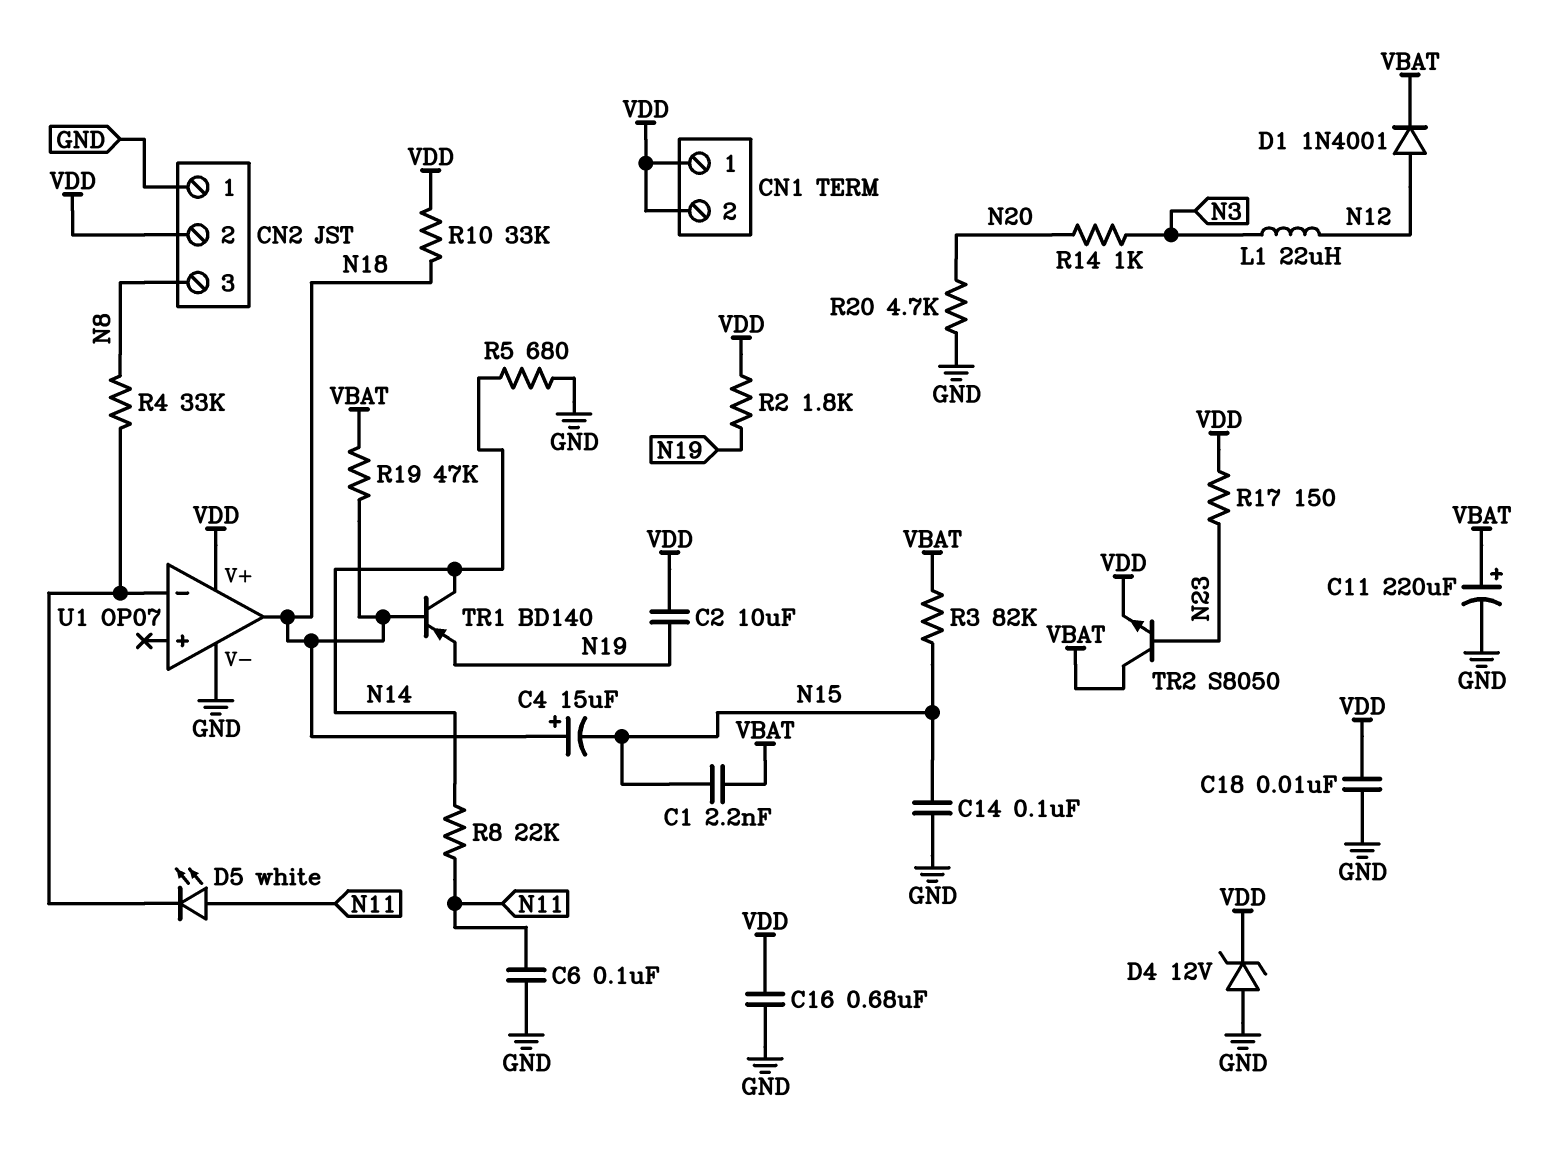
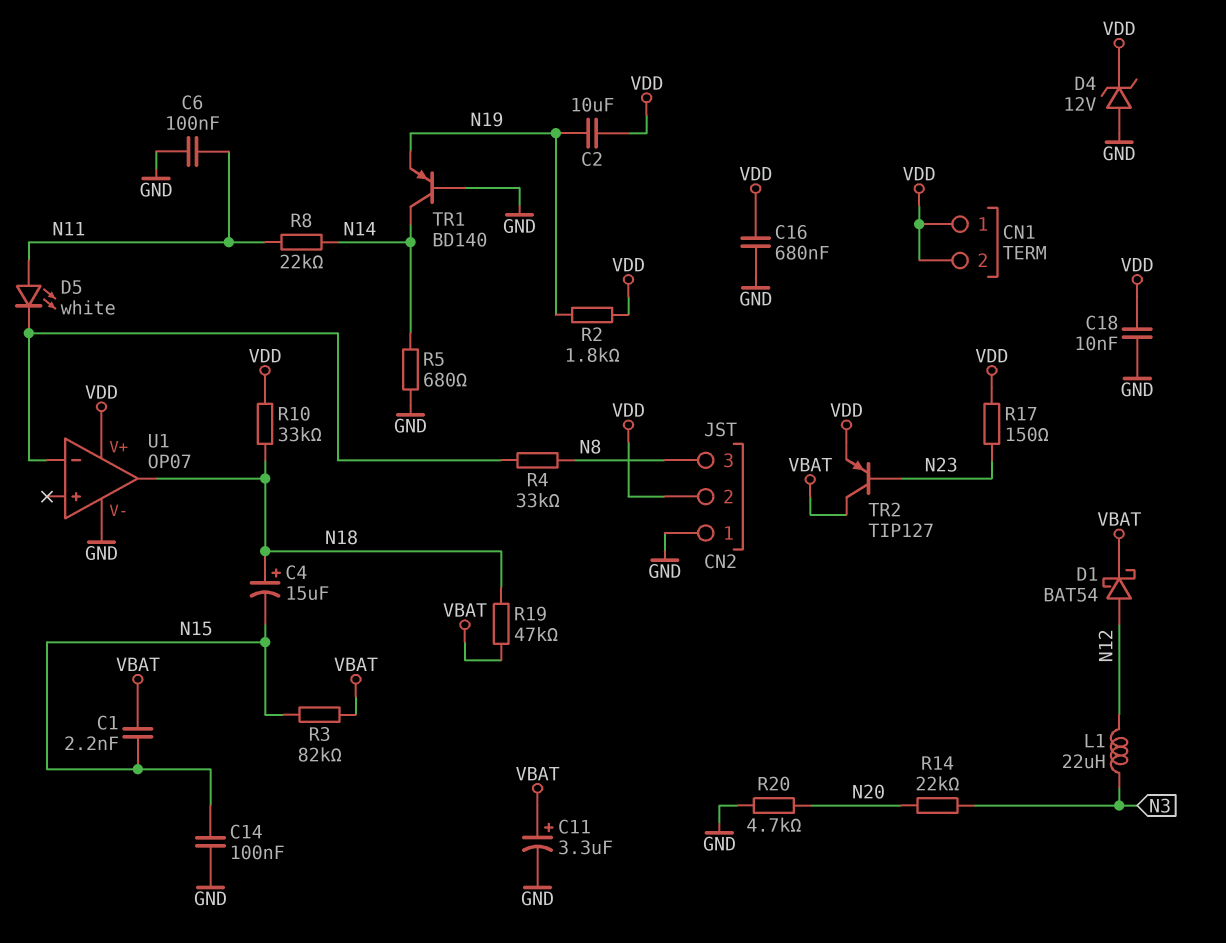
C11: 220uF (plus VBAT, minus GND) -> 3.3uF (plus VBAT, minus GND)
D1: diode 1N4001 (A N12, K VBAT) -> schottky BAT54 (A N12, K VBAT)
R14: 1k (N3, N20) -> 22k (N3, N20)
TR1: PNP BD140 (B N18, C N14, E N19) -> PNP BD140 (B GND, C N14, E N19)
TR2: NPN S8050 (B N23, C VBAT, E VDD) -> PNP TIP127 (B N23, C VBAT, E VDD)

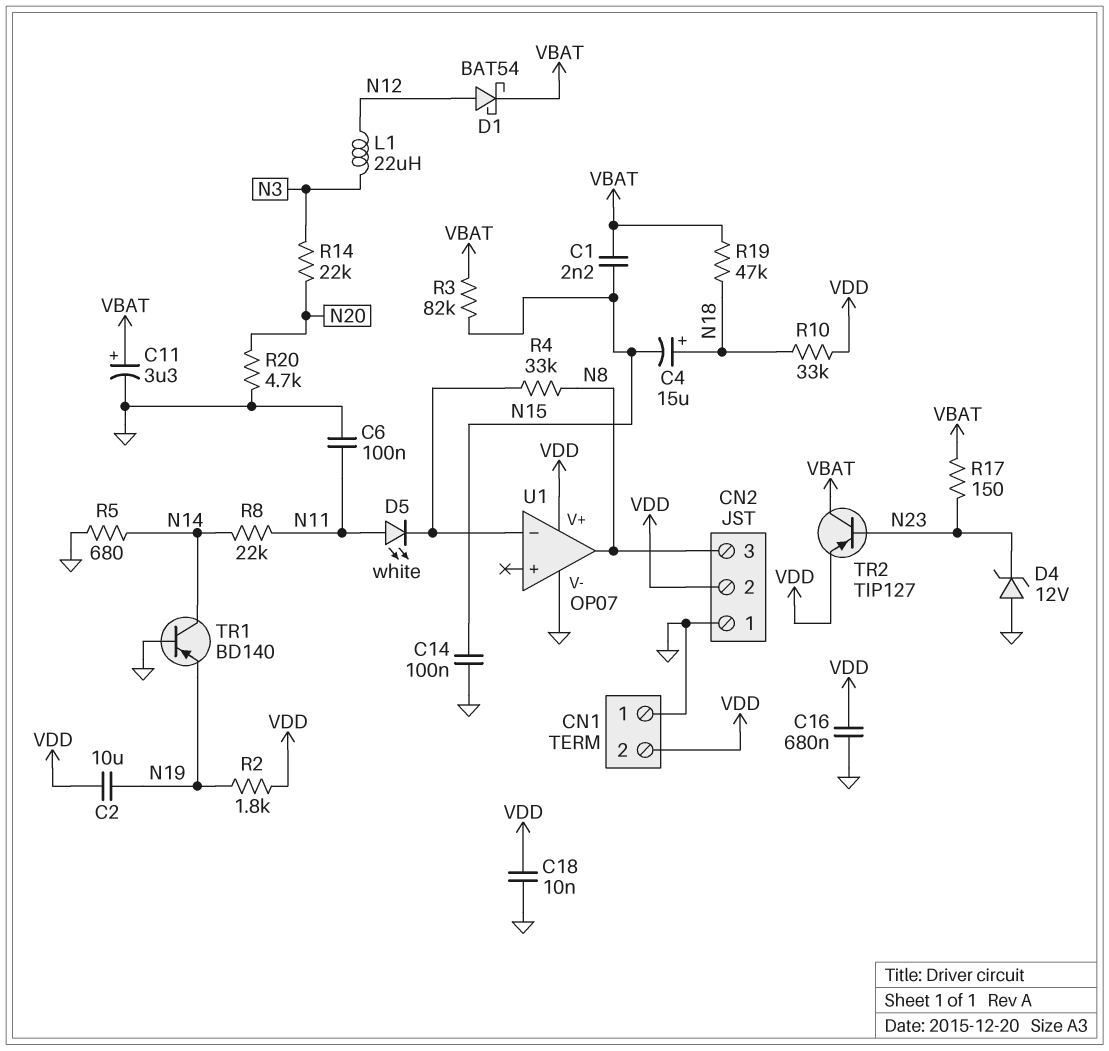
CN1 pin 1: VDD -> GND
D4: zener 12V (A GND, K VDD) -> zener 12V (A GND, K N23)
R17: 150 (N23, VDD) -> 150 (N23, VBAT)
U1 pin out: N18 -> N8

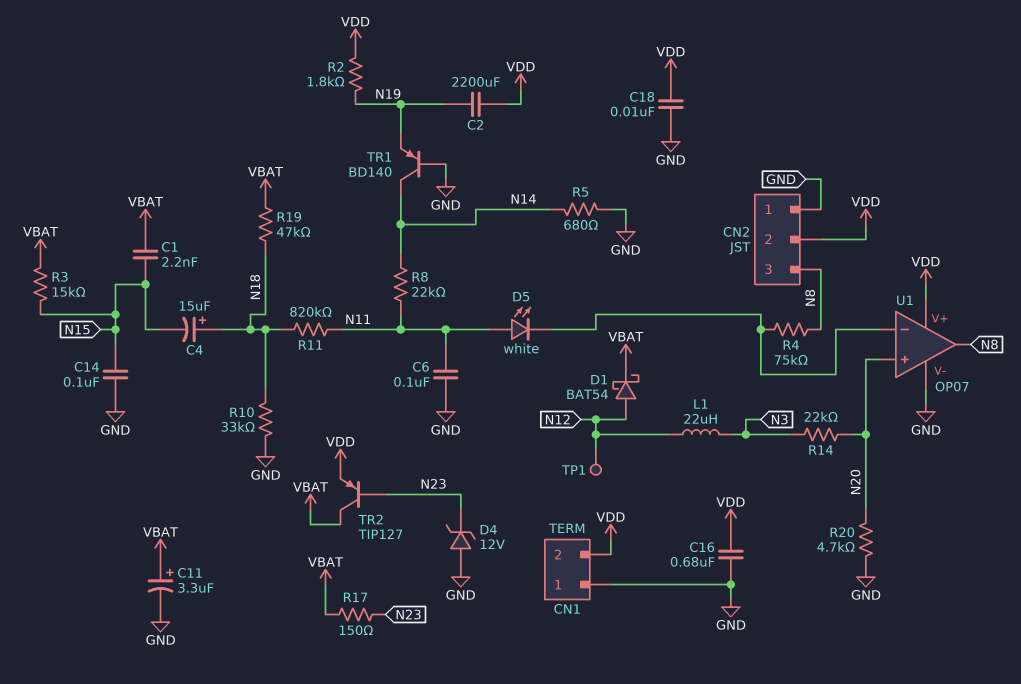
C2: 10uF (N19, VDD) -> 2200uF (N19, VDD)
R3: 82k (N15, VBAT) -> 15k (N15, VBAT)
R4: 33k (N8, U1/in-) -> 75k (N8, U1/in-)
R10: 33k (N18, VDD) -> 33k (GND, N18)
R11: none -> 820k (N11, N18)
TP1: none -> test point (N12)
U1 pin in+: none -> N20

